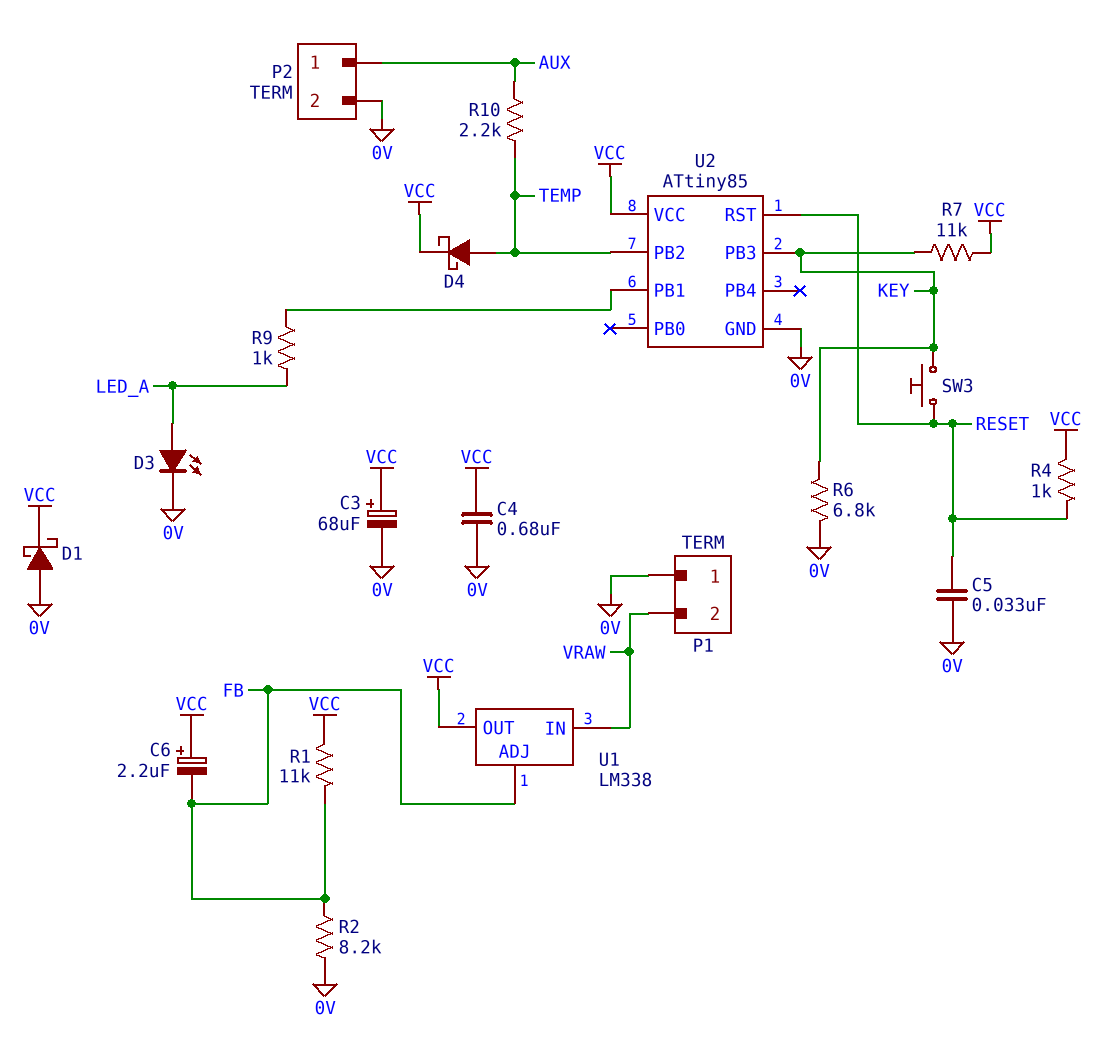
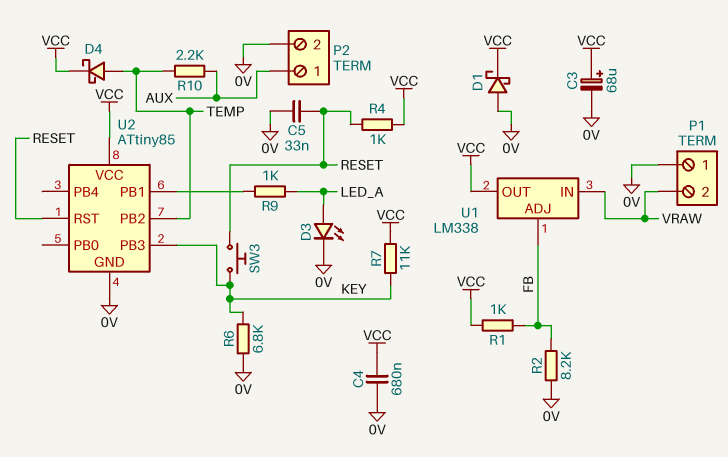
C6: 2.2uF (plus VCC, minus FB) -> none
R1: 11k (FB, VCC) -> 1k (FB, VCC)

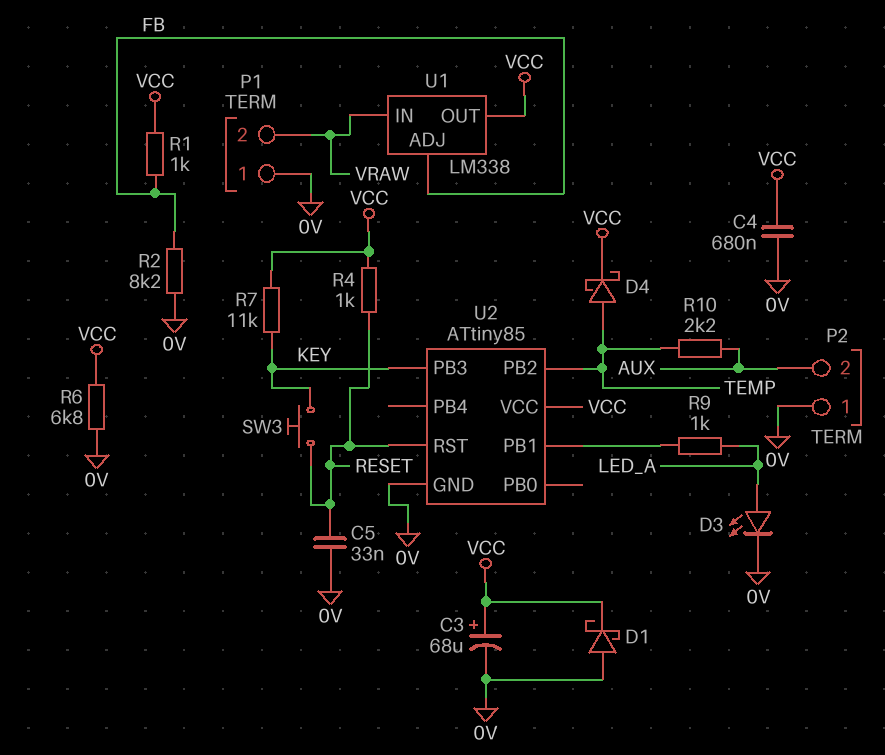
P2 pin 1: AUX -> 0V
P2 pin 2: 0V -> AUX
R6: 6.8k (0V, KEY) -> 6.8k (0V, VCC)

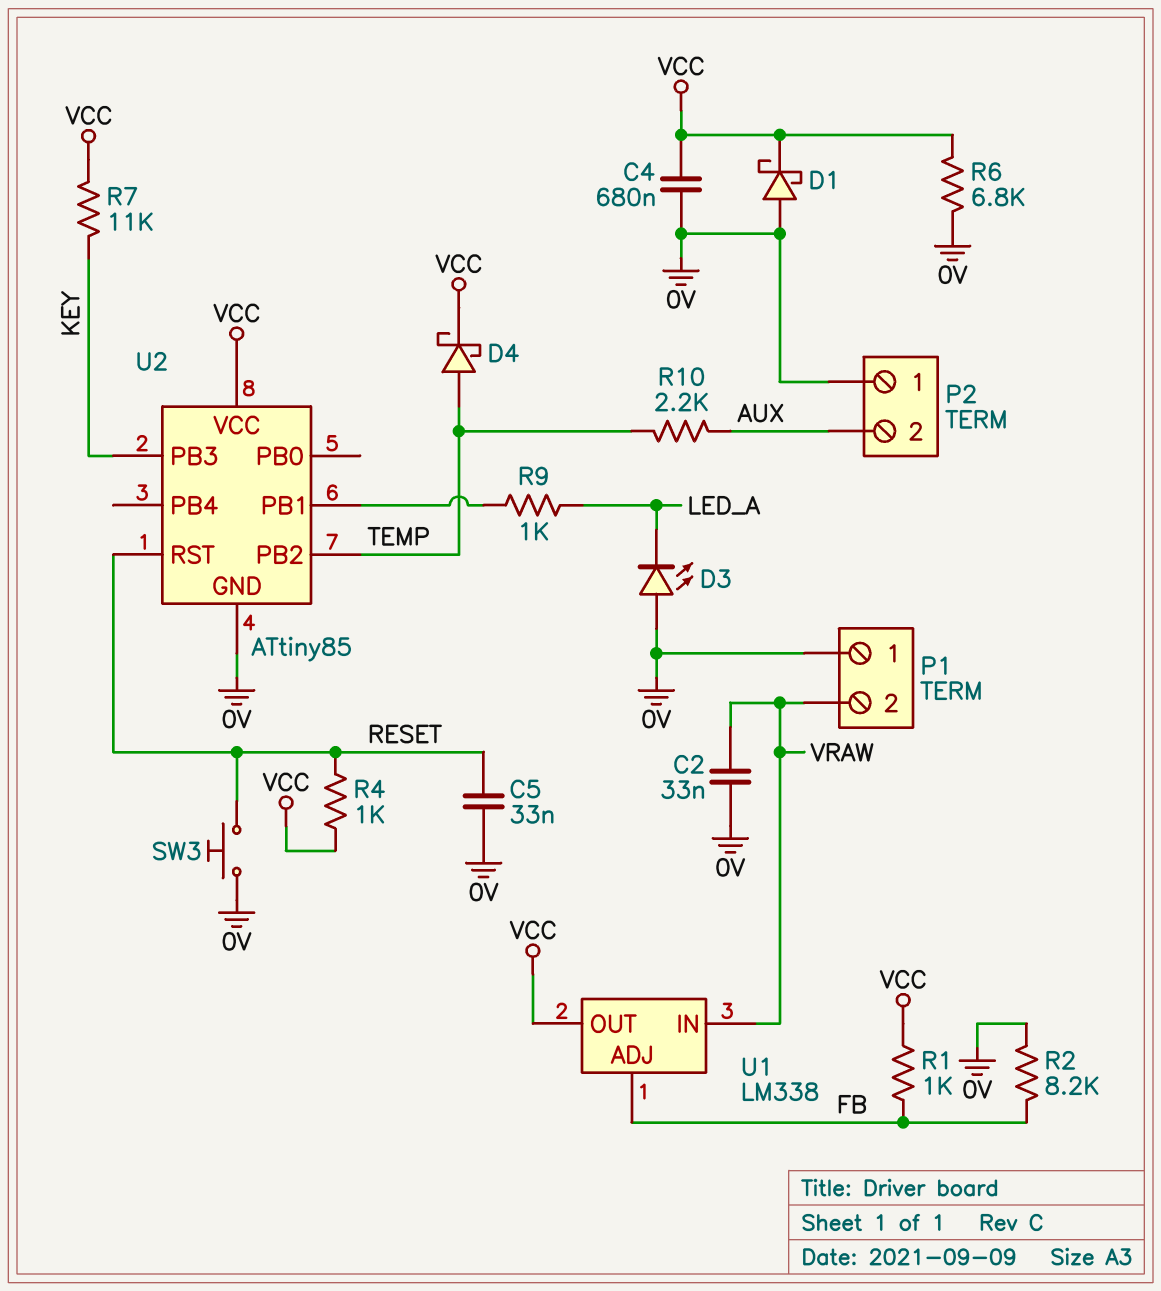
C2: none -> 33nF (0V, VRAW)
C3: 68uF (plus VCC, minus 0V) -> none
D3: LED (A LED_A, K 0V) -> LED (A 0V, K LED_A)
SW3: button (KEY, RESET) -> button (0V, RESET)

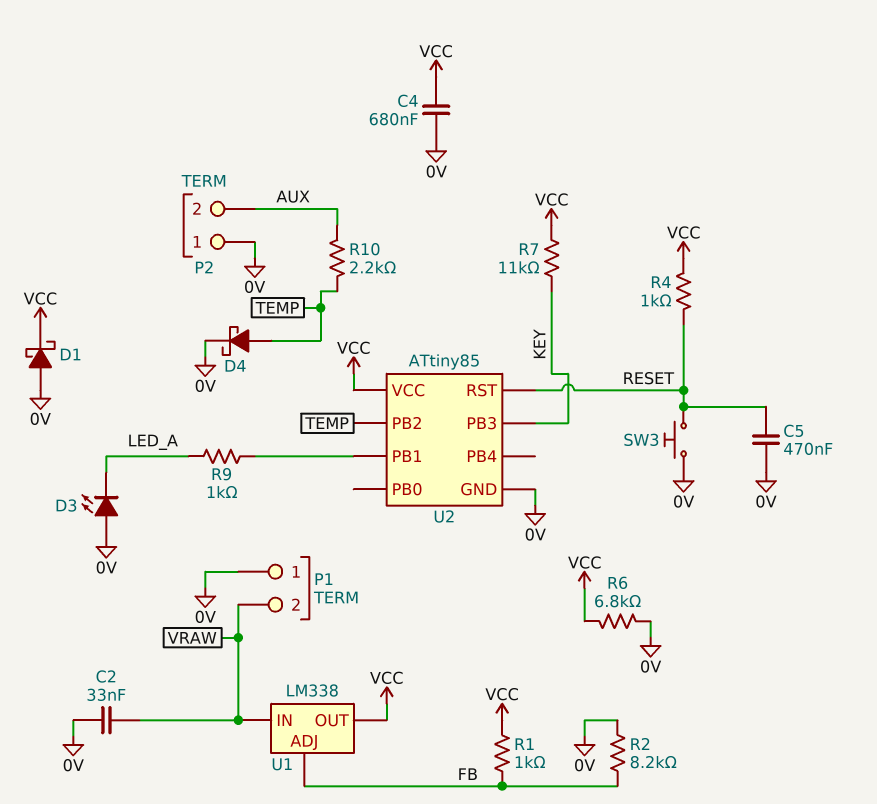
C5: 33nF (0V, RESET) -> 470nF (0V, RESET)
D4: schottky (A TEMP, K VCC) -> schottky (A TEMP, K 0V)

